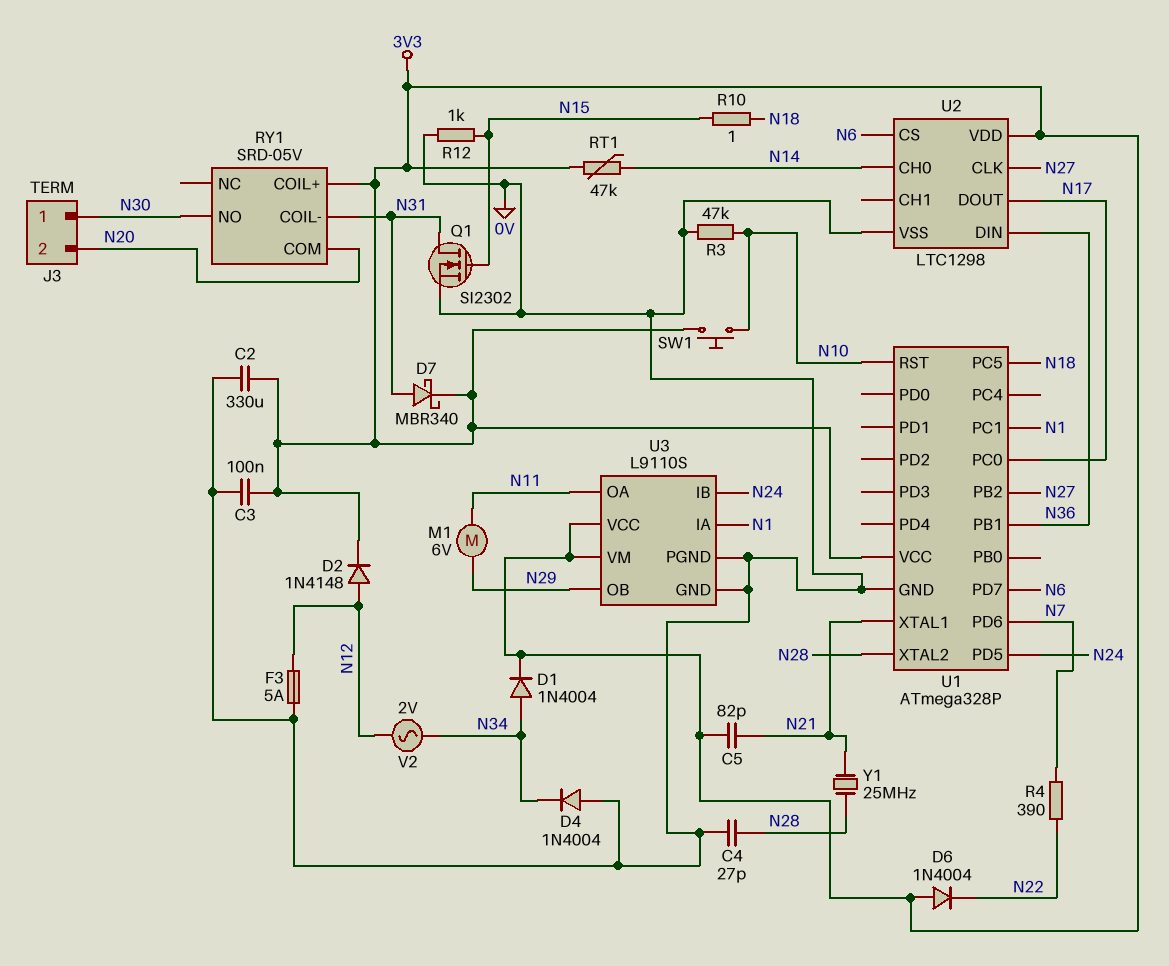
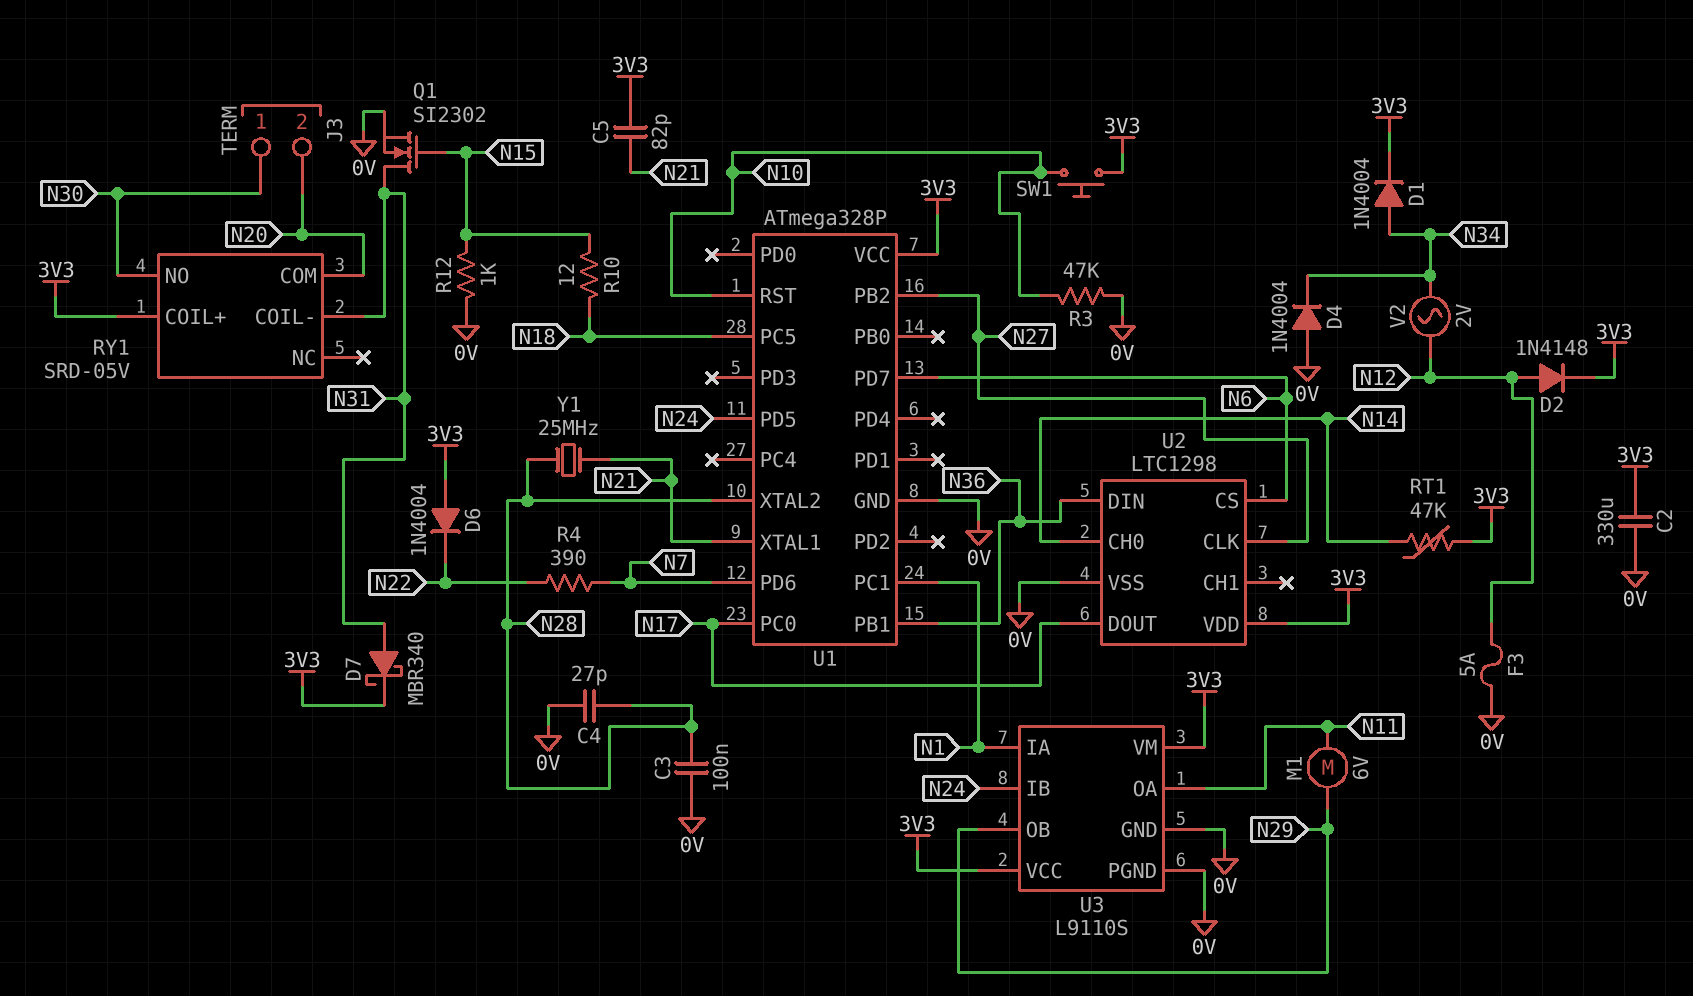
C3: 100nF (0V, 3V3) -> 100nF (0V, N28)
R10: 1 (N15, N18) -> 12 (N15, N18)

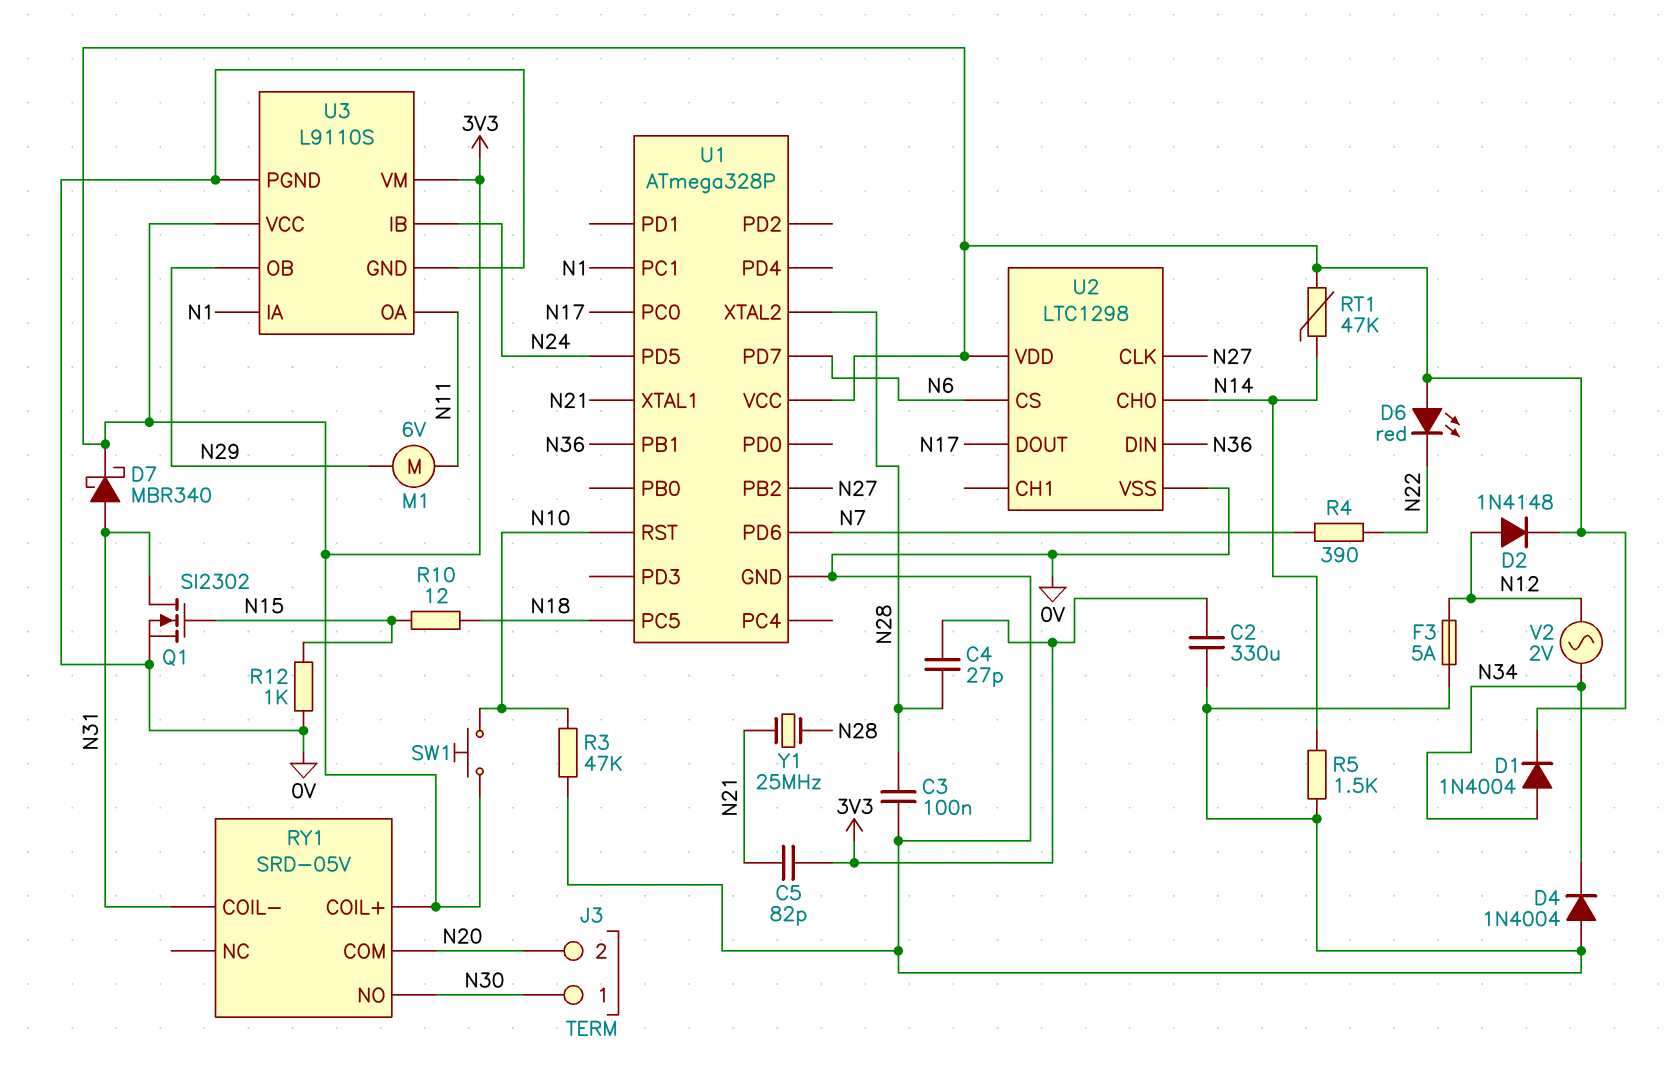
C4: 27pF (0V, N28) -> 27pF (3V3, N28)
D6: diode 1N4004 (A 3V3, K N22) -> LED red (A 3V3, K N22)
R5: none -> 1.5k (0V, N14)

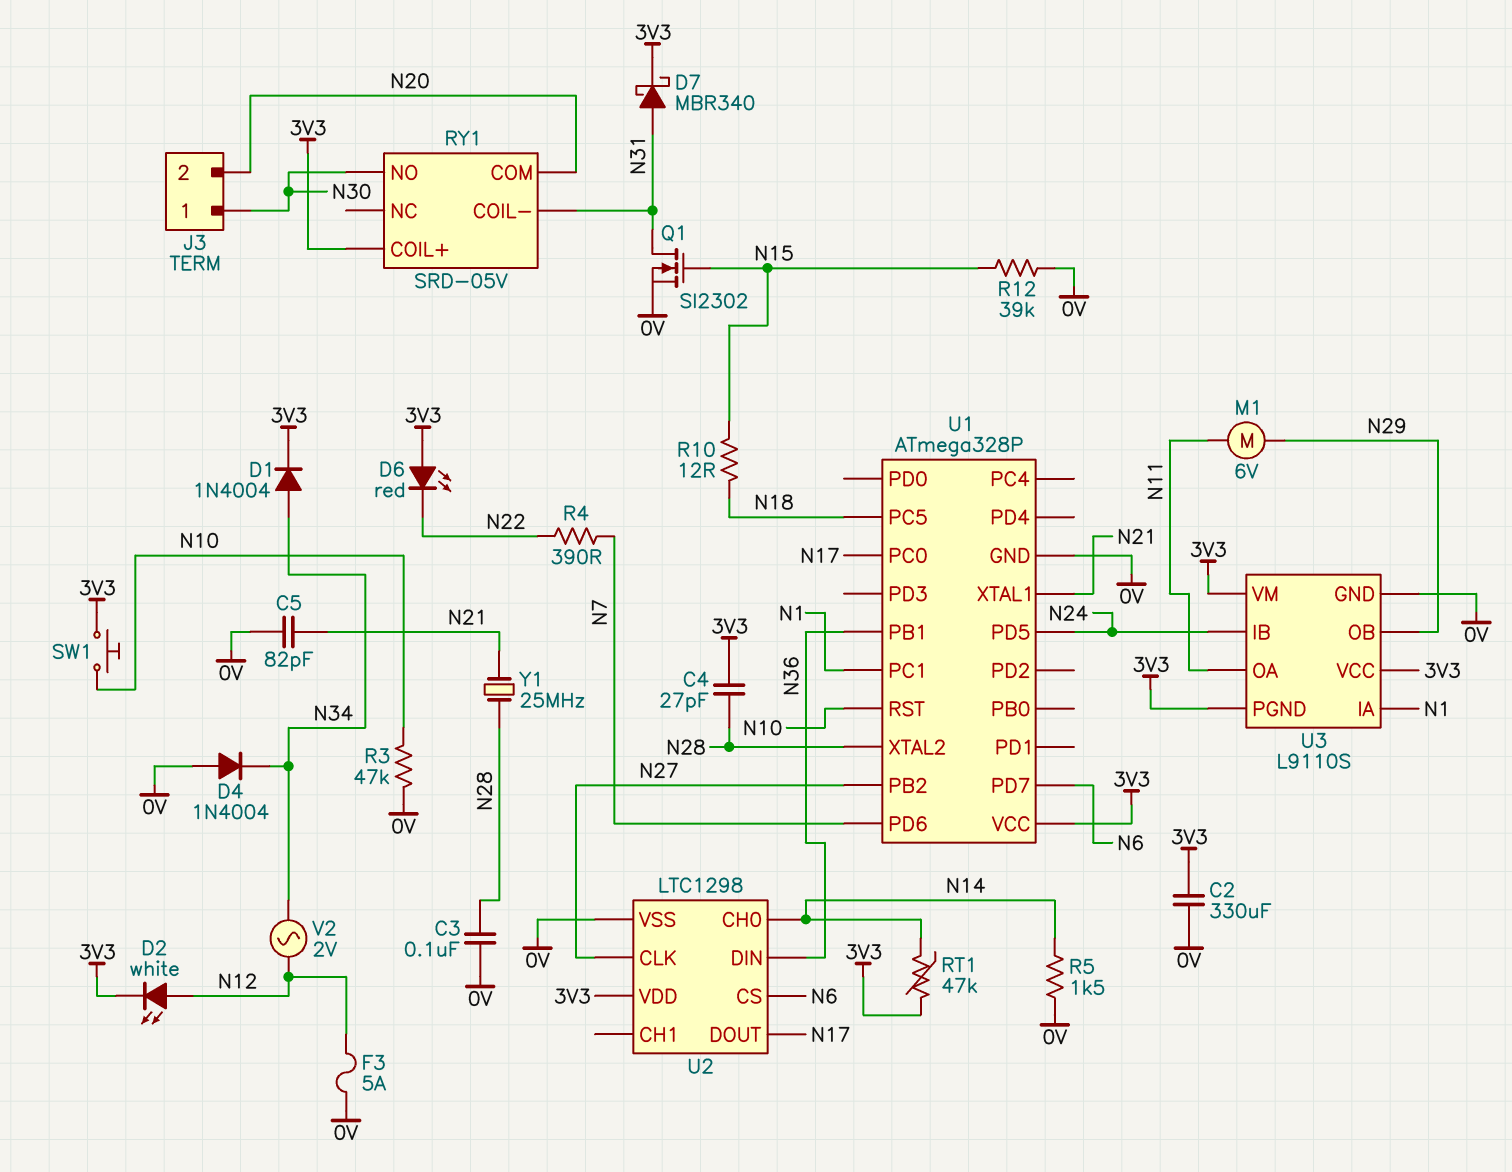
C5: 82pF (3V3, N21) -> 82pF (0V, N21)
D2: diode 1N4148 (A N12, K 3V3) -> LED white (A N12, K 3V3)
R12: 1k (0V, N15) -> 39k (0V, N15)
U3 pin PGND: 0V -> 3V3

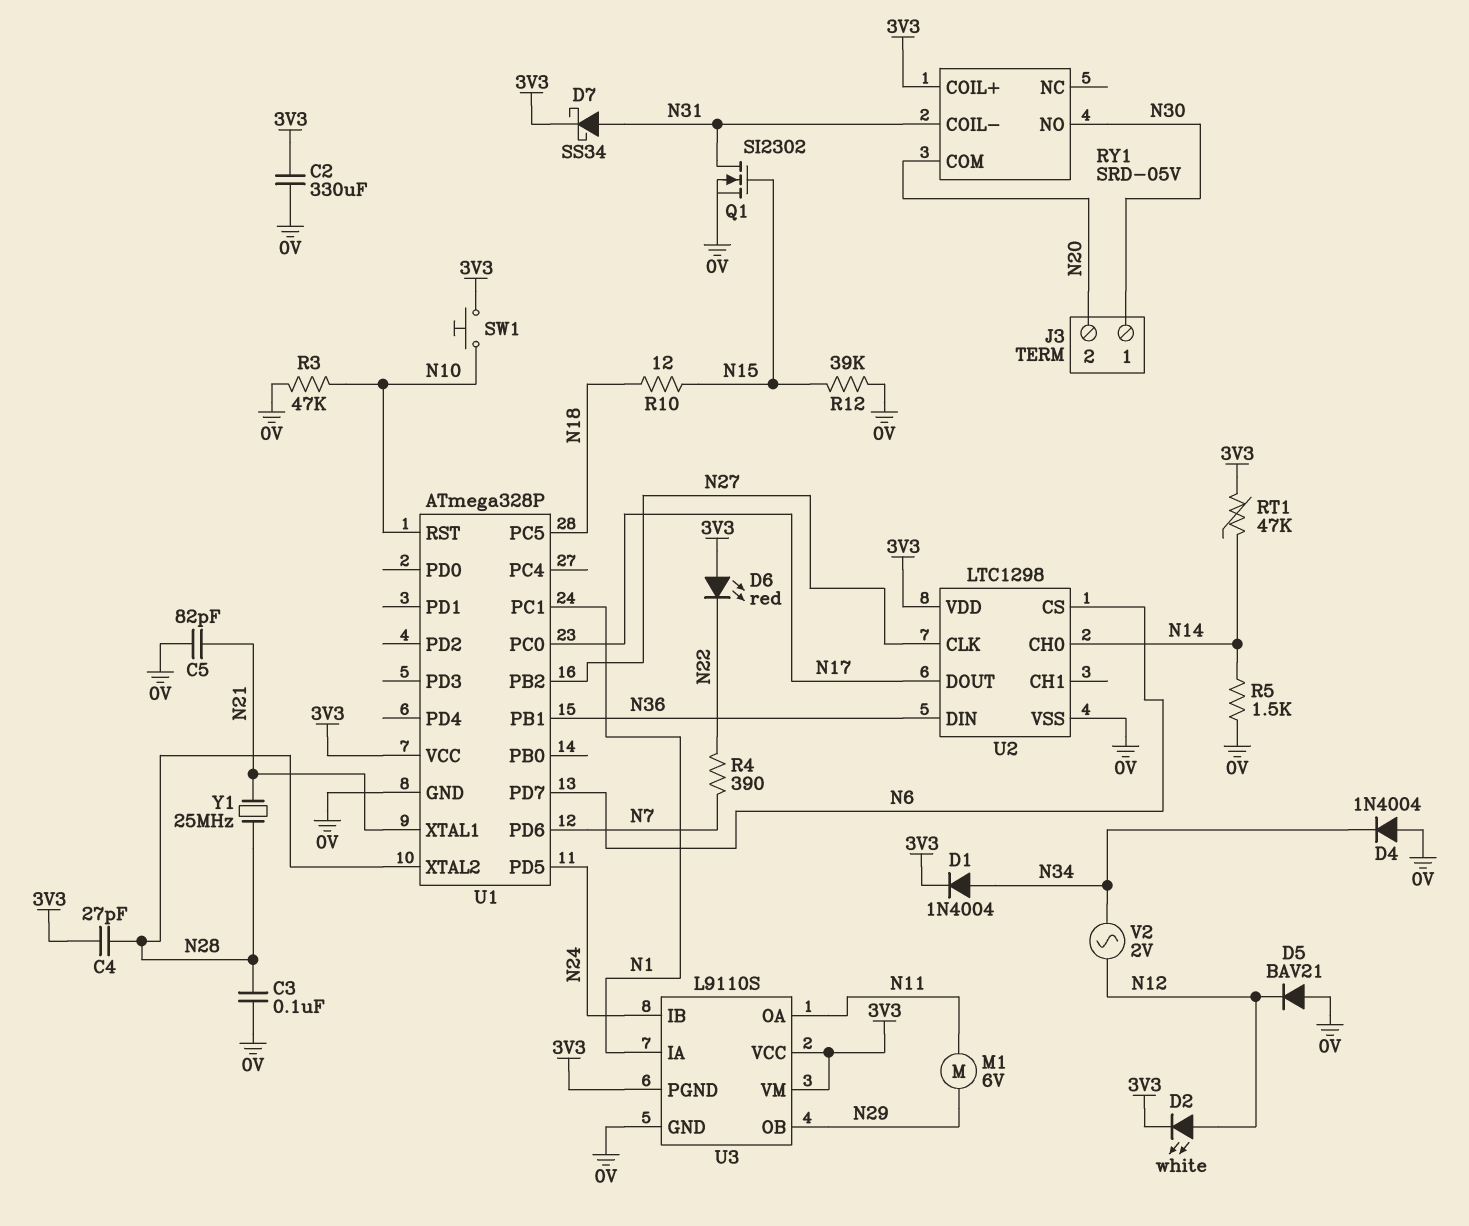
D5: none -> diode BAV21 (A 0V, K N12)
D7: schottky MBR340 (A N31, K 3V3) -> schottky SS34 (A N31, K 3V3)
F3: 5A (0V, N12) -> none

